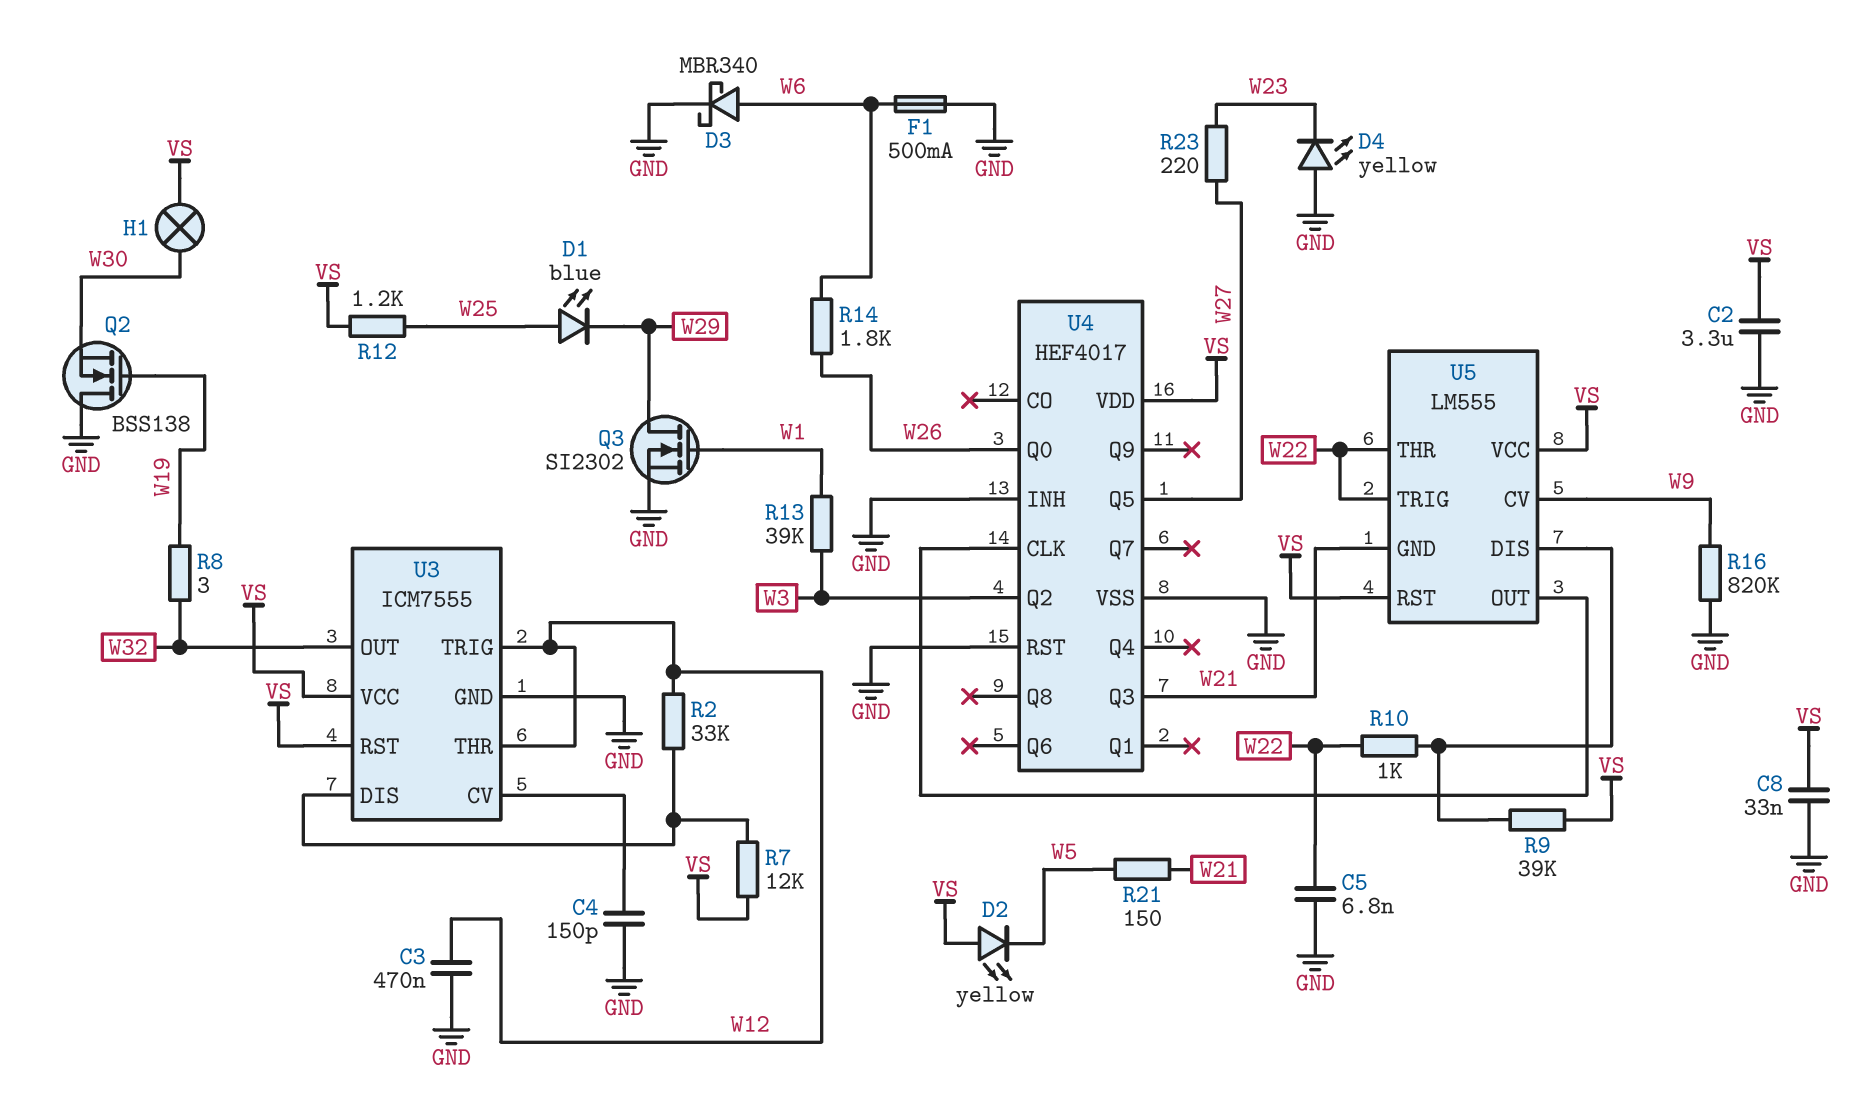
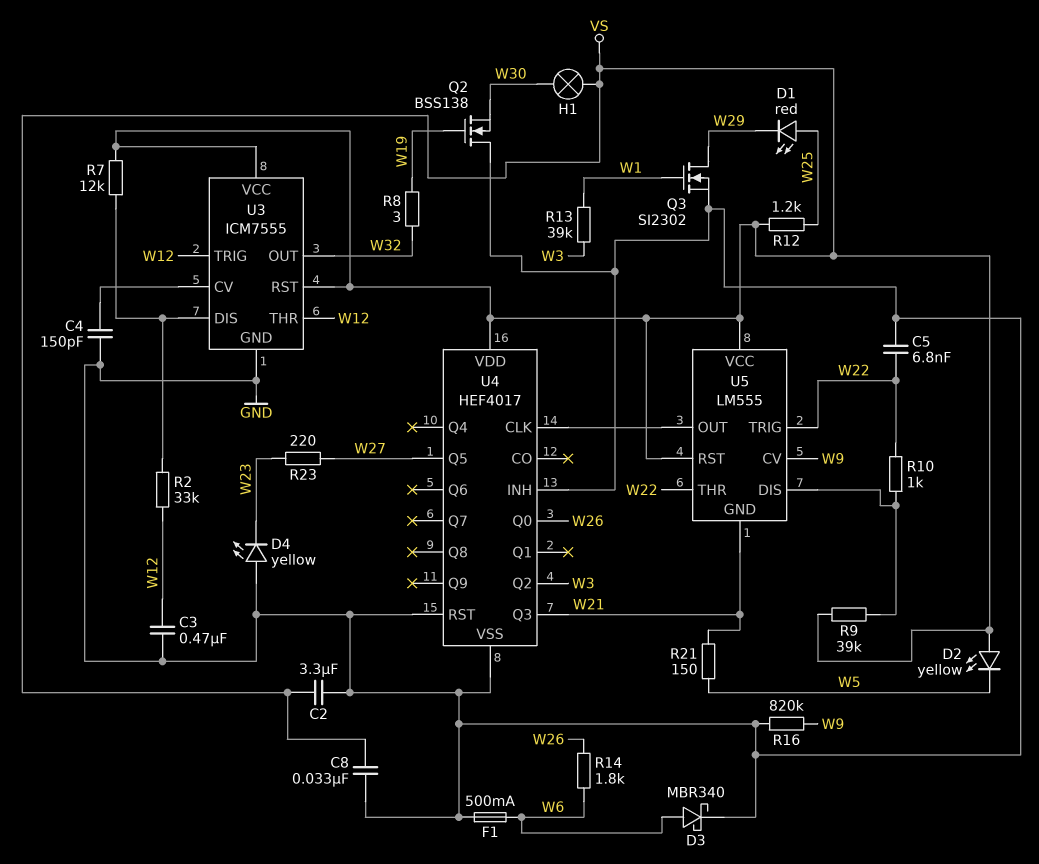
D1: LED blue (A W25, K W29) -> LED red (A W25, K W29)

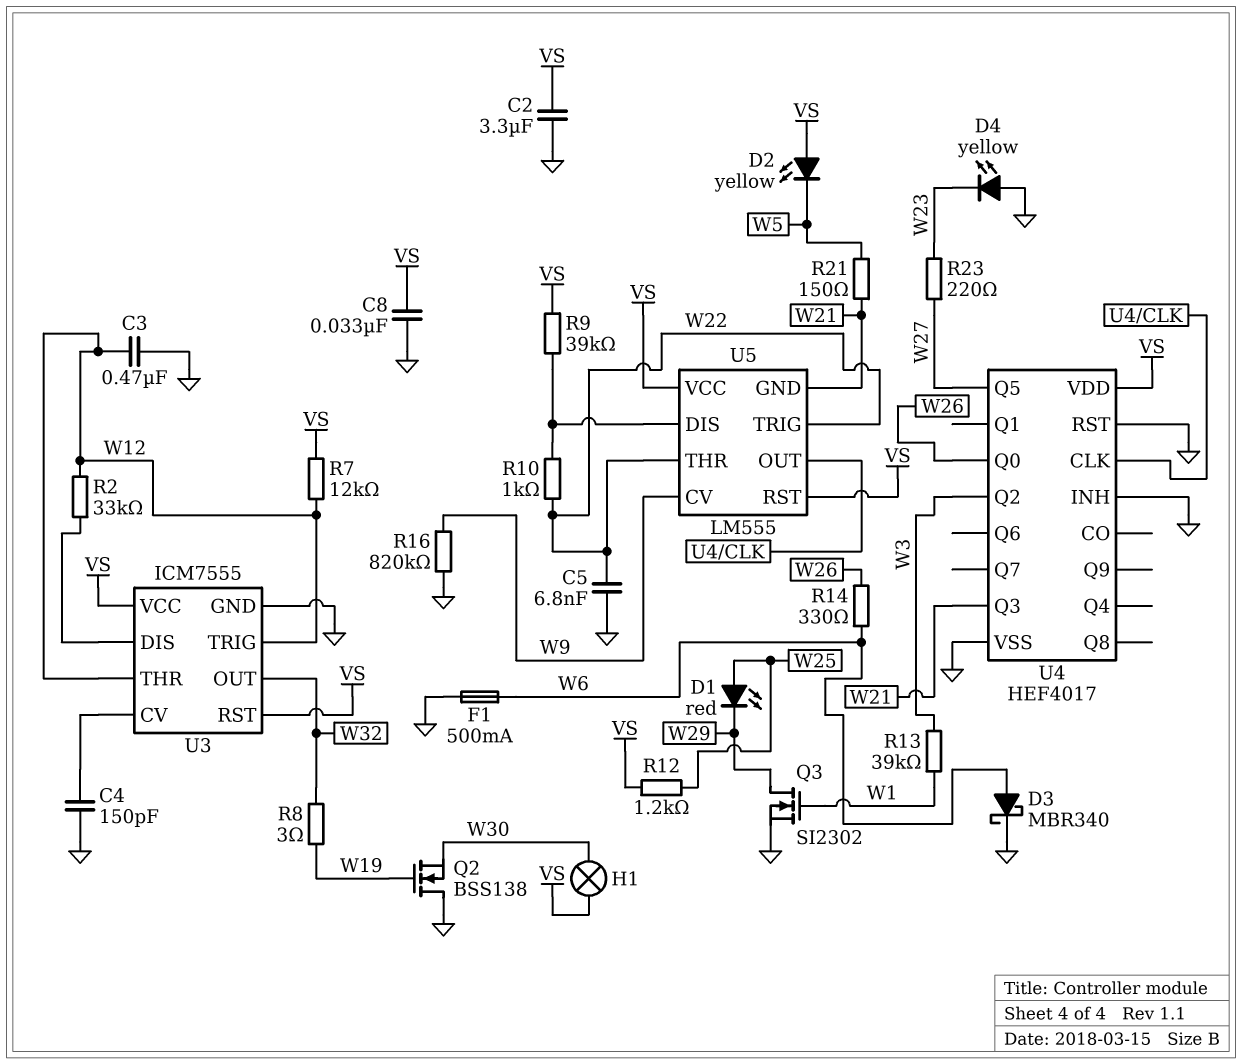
R7: 12k (U3/DIS, VS) -> 12k (VS, W12)
R14: 1.8k (W6, W26) -> 330 (W6, W26)

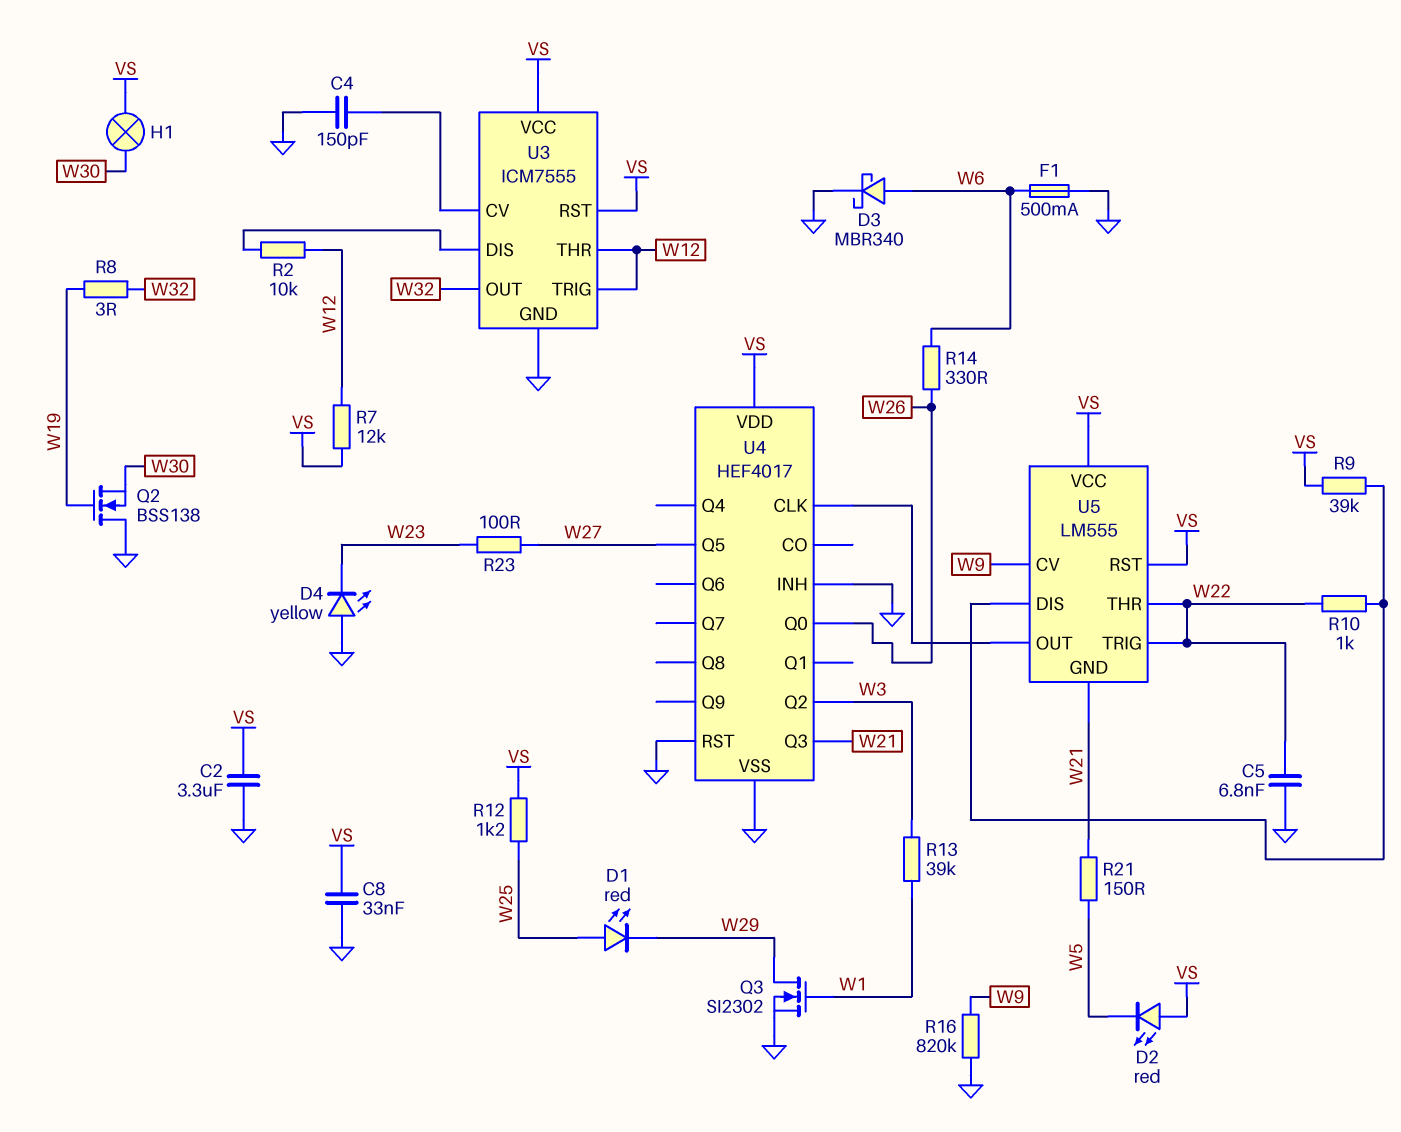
C3: 470nF (GND, W12) -> none
D2: LED yellow (A VS, K W5) -> LED red (A VS, K W5)
R2: 33k (U3/DIS, W12) -> 10k (U3/DIS, W12)
R23: 220 (W23, W27) -> 100 (W23, W27)

